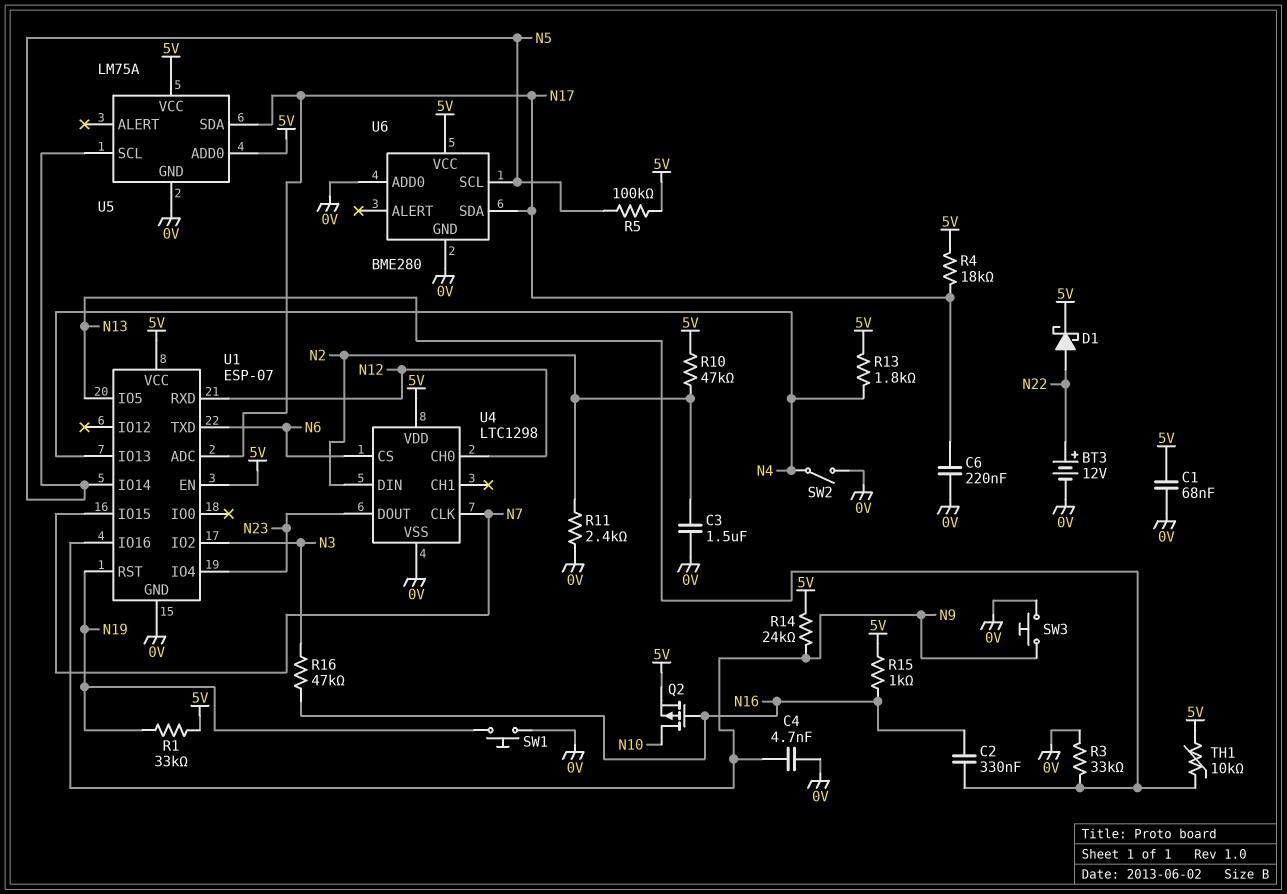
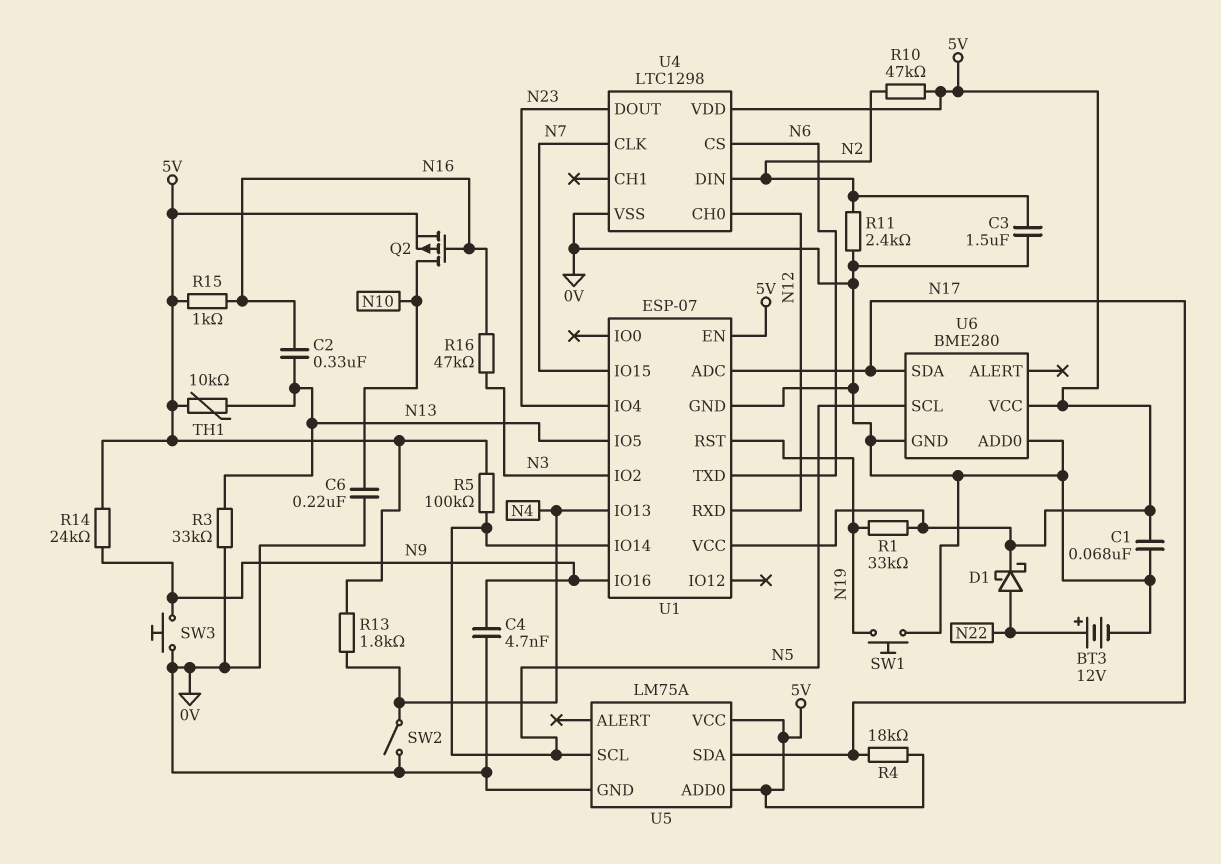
C6: 220nF (0V, N17) -> 220nF (0V, N10)

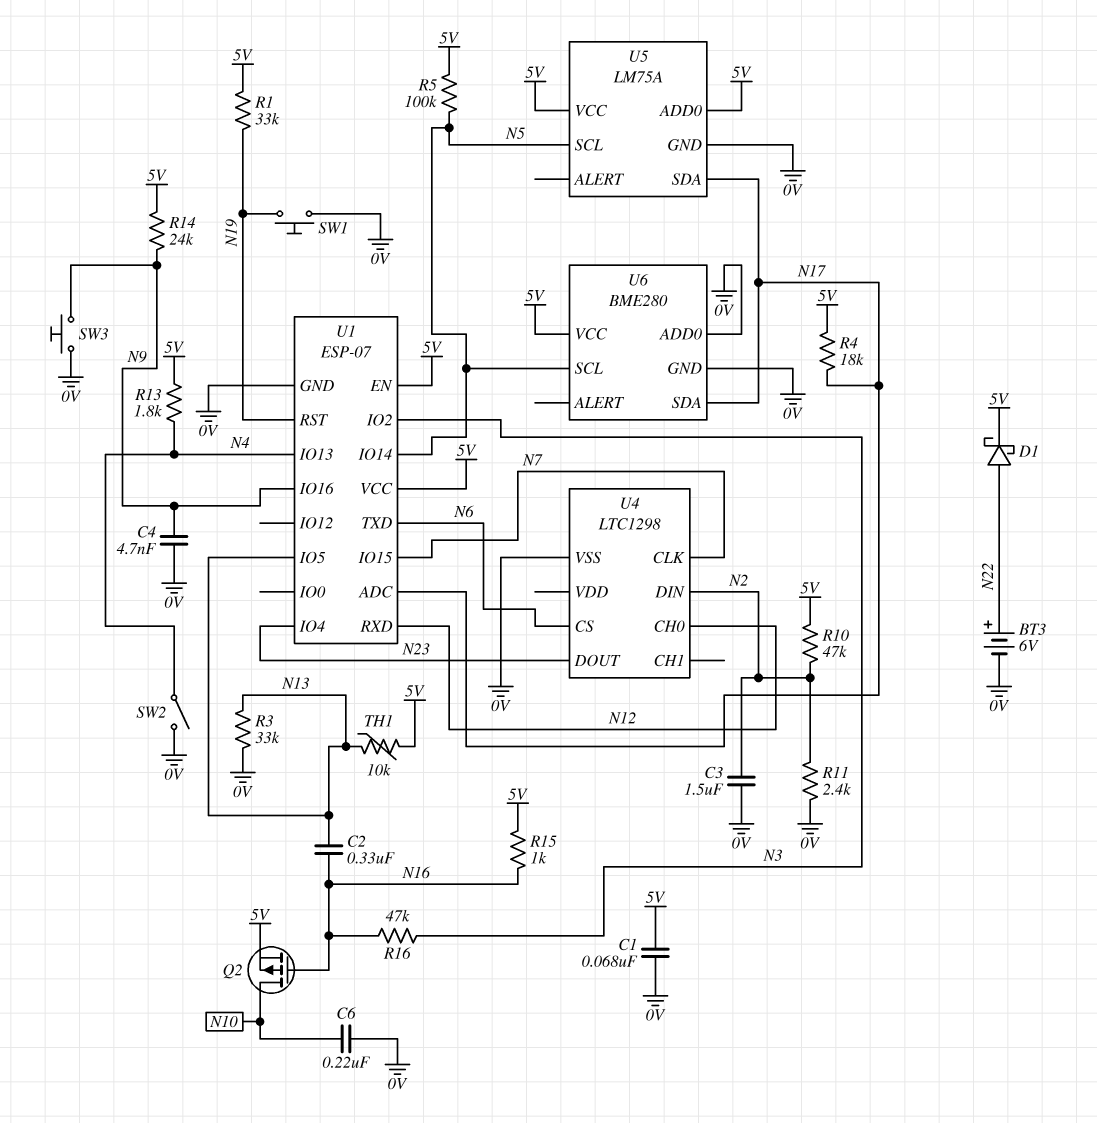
BT3: 12V (plus N22, minus 0V) -> 6V (plus N22, minus 0V)
U4 pin VDD: 5V -> none

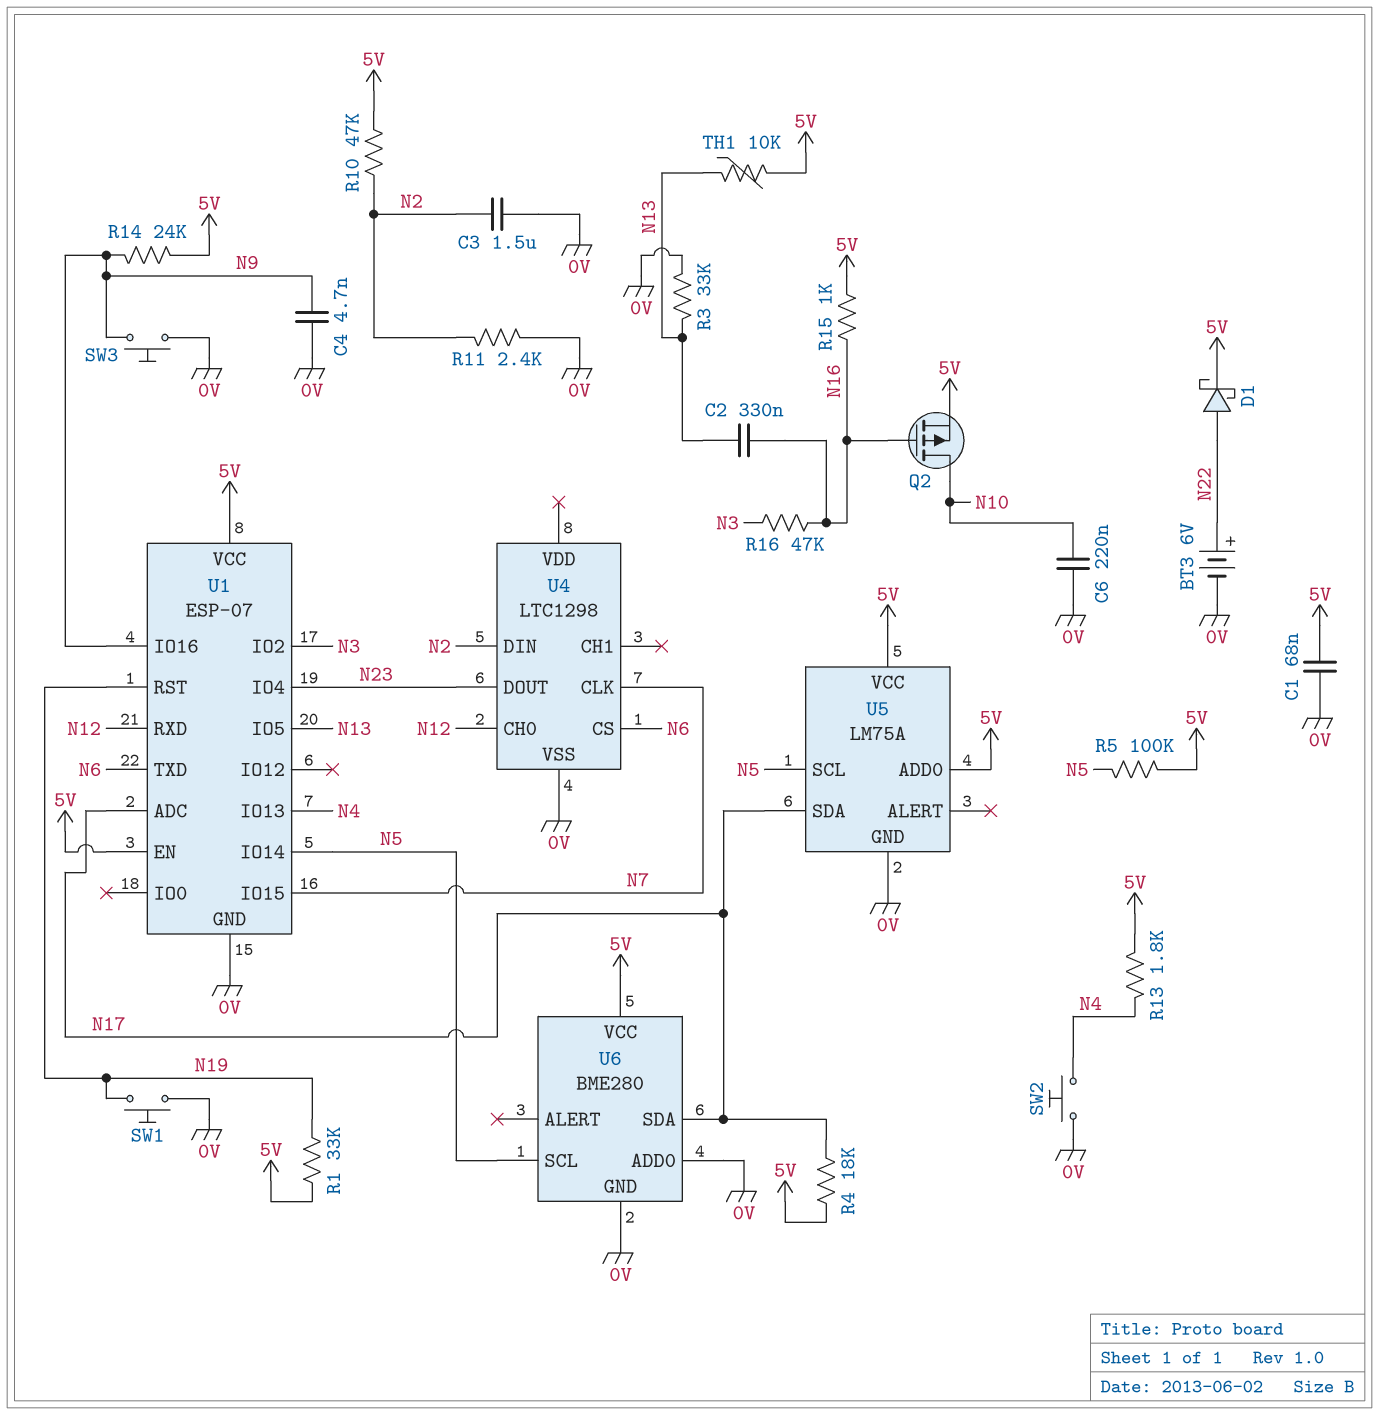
SW2: switch (0V, N4) -> button (0V, N4)

